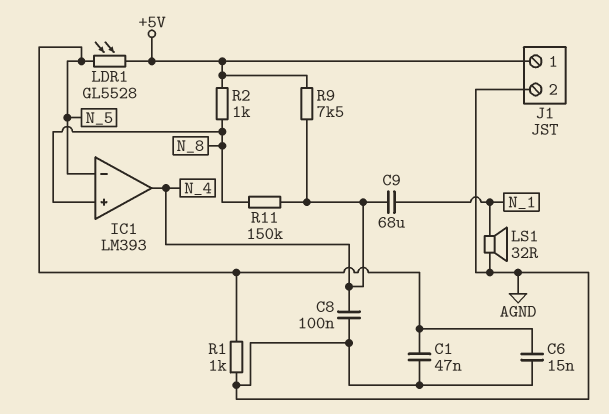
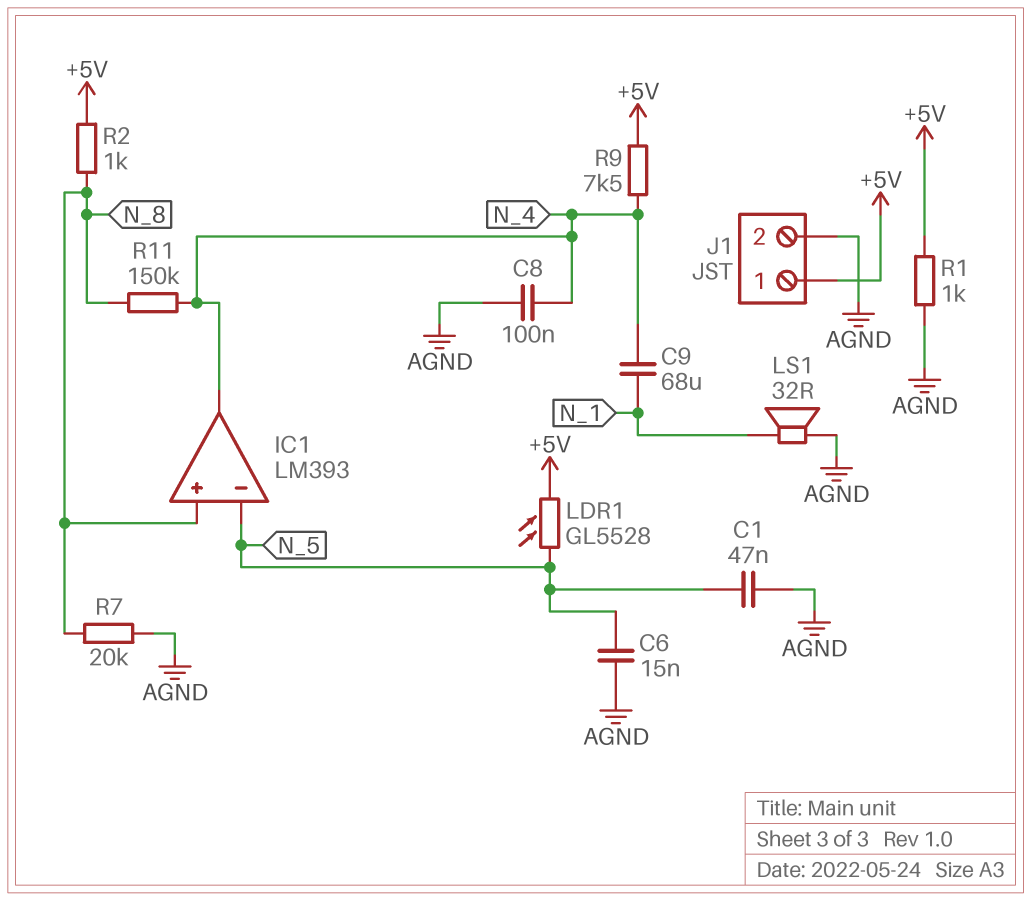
R1: 1k (AGND, N_5) -> 1k (+5V, AGND)
R7: none -> 20k (AGND, N_8)

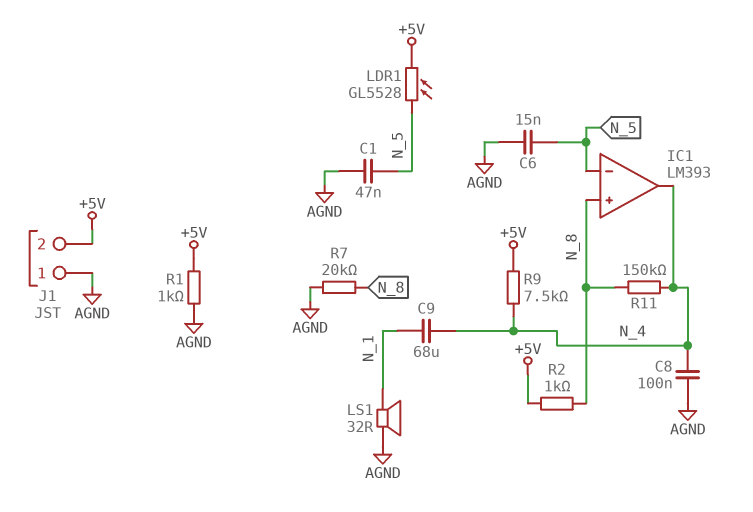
J1 pin 1: +5V -> AGND
J1 pin 2: AGND -> +5V

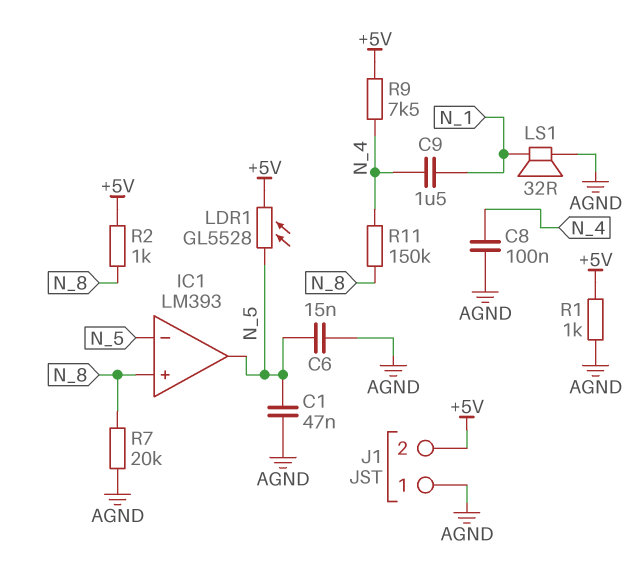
C9: 68uF (N_1, N_4) -> 1.5uF (N_1, N_4)
IC1 pin out: N_4 -> N_5

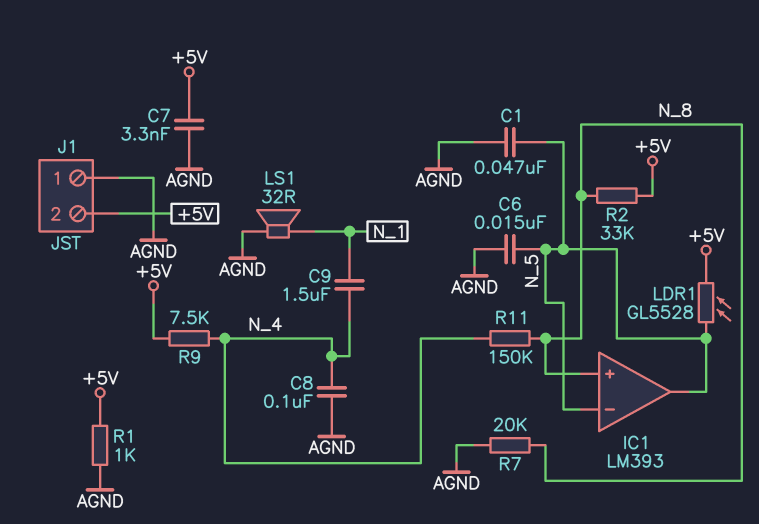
C7: none -> 3.3nF (+5V, AGND)
R2: 1k (+5V, N_8) -> 33k (+5V, N_8)

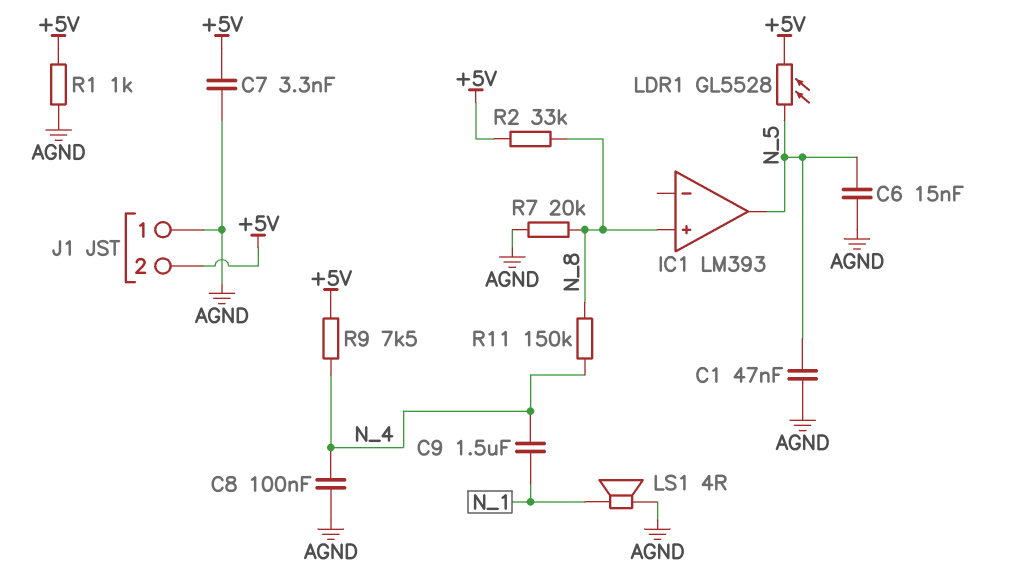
IC1 pin in-: N_5 -> none
LS1: speaker 32R (AGND, N_1) -> speaker 4R (AGND, N_1)

